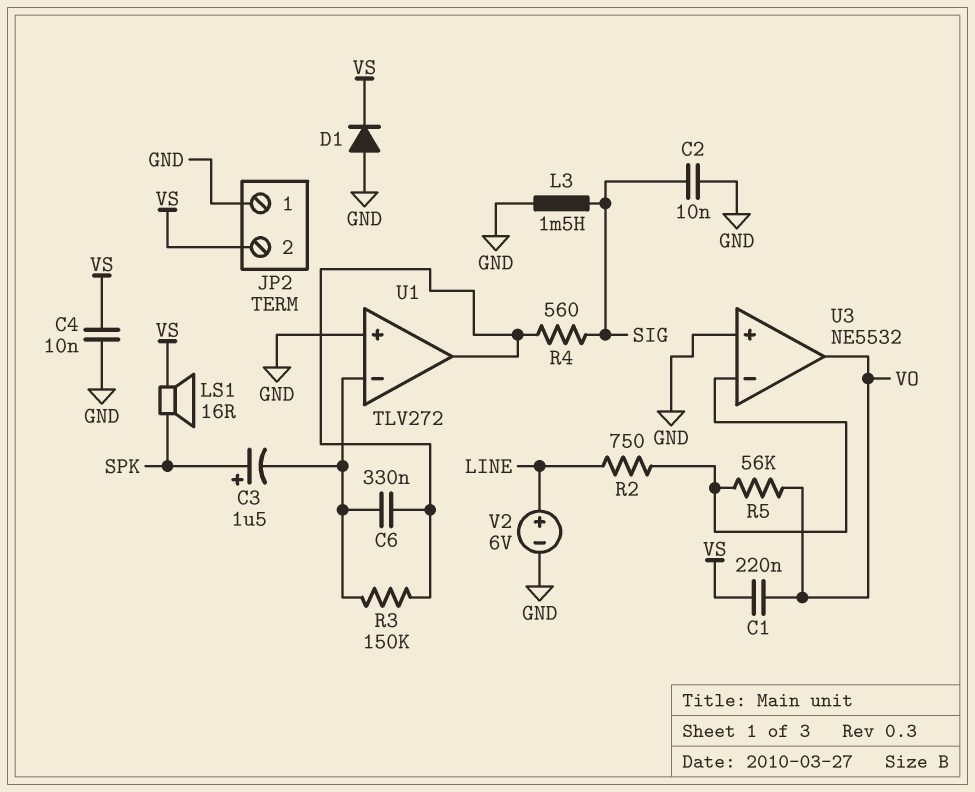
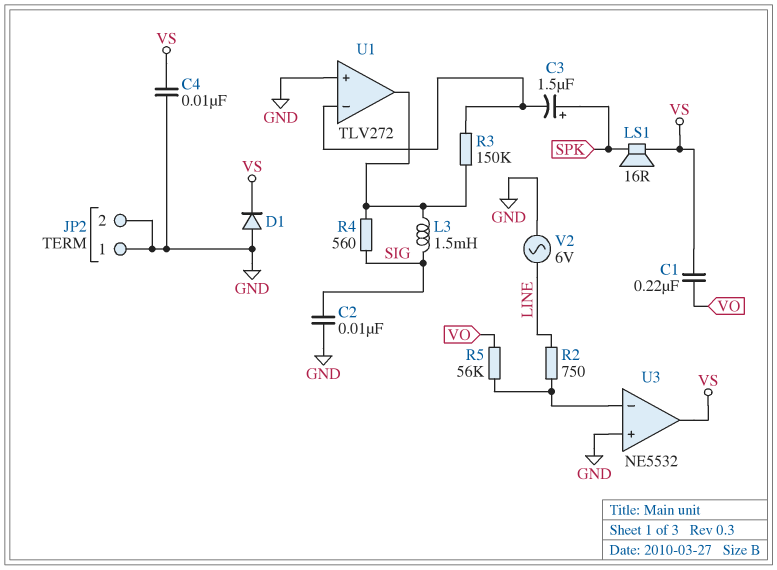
C6: 330nF (U1/in-, U1/out) -> none
JP2 pin 2: VS -> GND
L3: 1.5mH (GND, SIG) -> 1.5mH (SIG, U1/out)
U3 pin out: VO -> VS
V2: 6V (plus LINE, minus GND) -> AC 6V (GND, LINE)

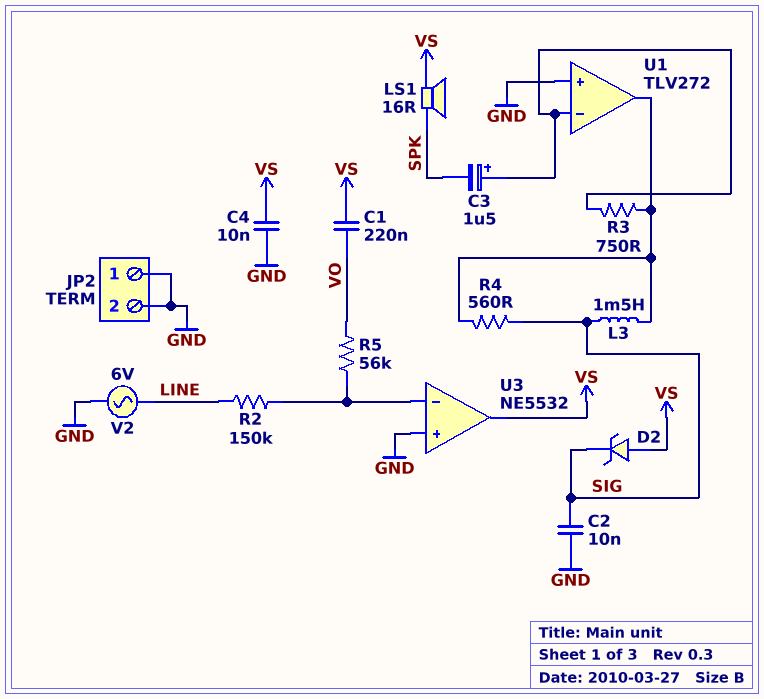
C3: 1.5uF (plus SPK, minus U1/in-) -> 1.5uF (plus U1/in-, minus SPK)
D1: diode (A GND, K VS) -> none
D2: none -> zener (A VS, K SIG)
R2: 750 (LINE, U3/in-) -> 150k (LINE, U3/in-)
R3: 150k (U1/in-, U1/out) -> 750 (U1/in-, U1/out)

